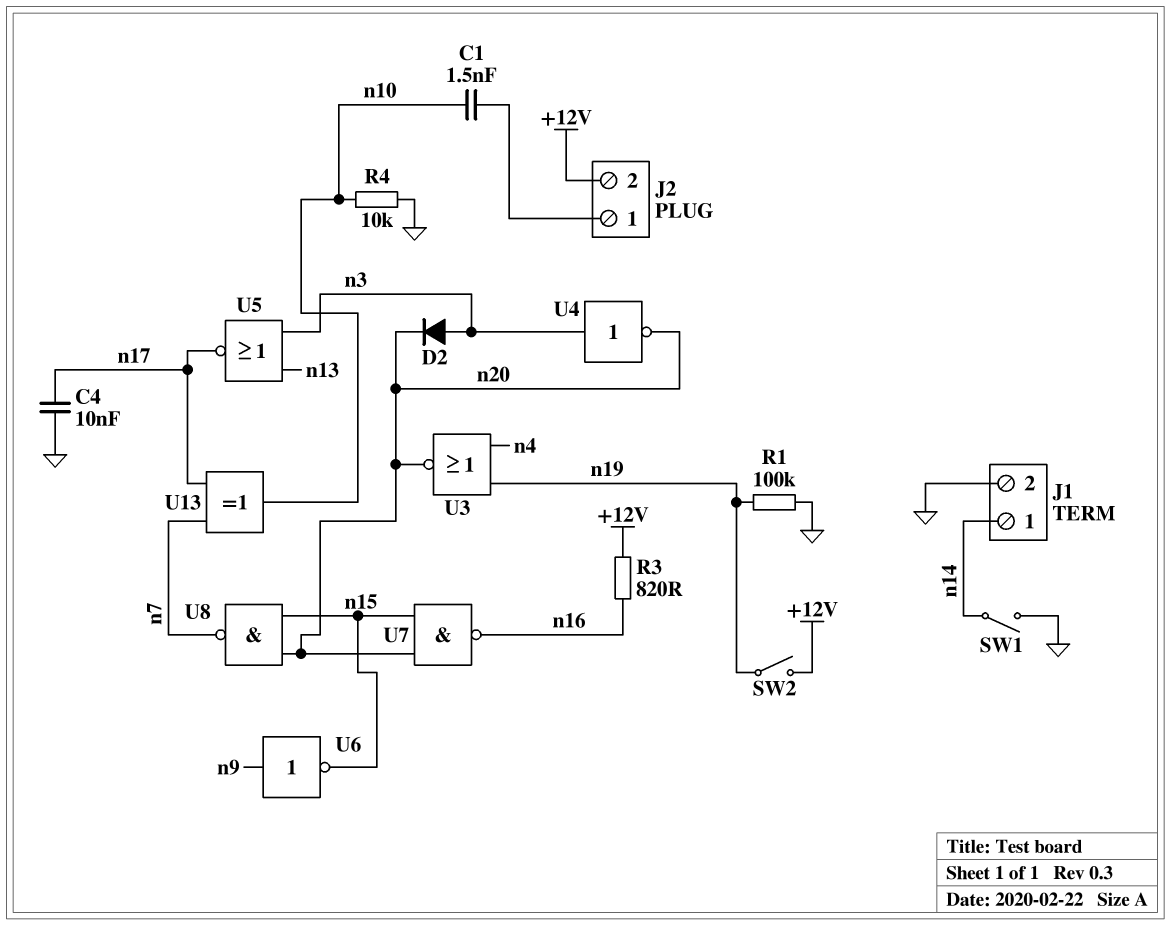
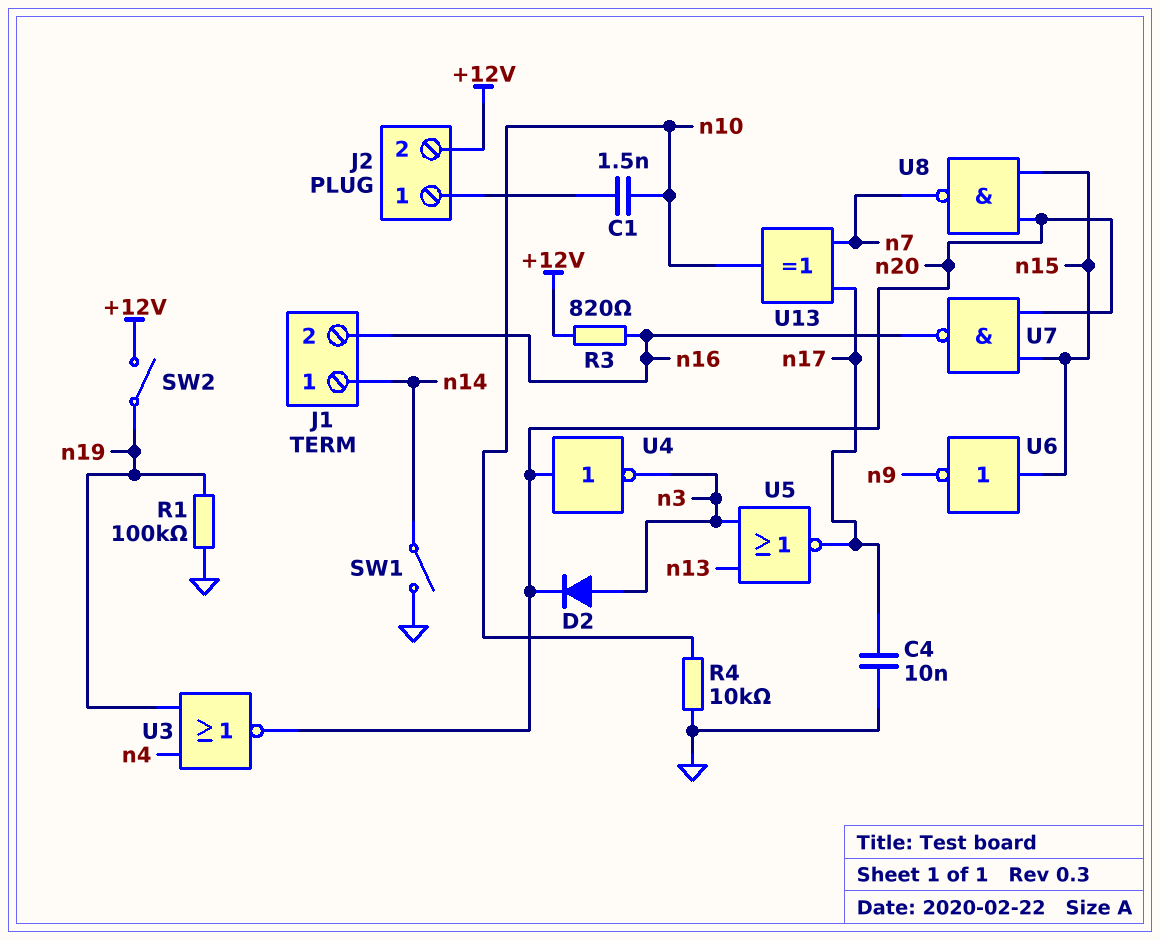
J1 pin 2: GND -> n16
U4: NOT (in n3, out n20) -> NOT (in n20, out n3)
U6: NOT (in n9, out n15) -> NOT (in n15, out n9)

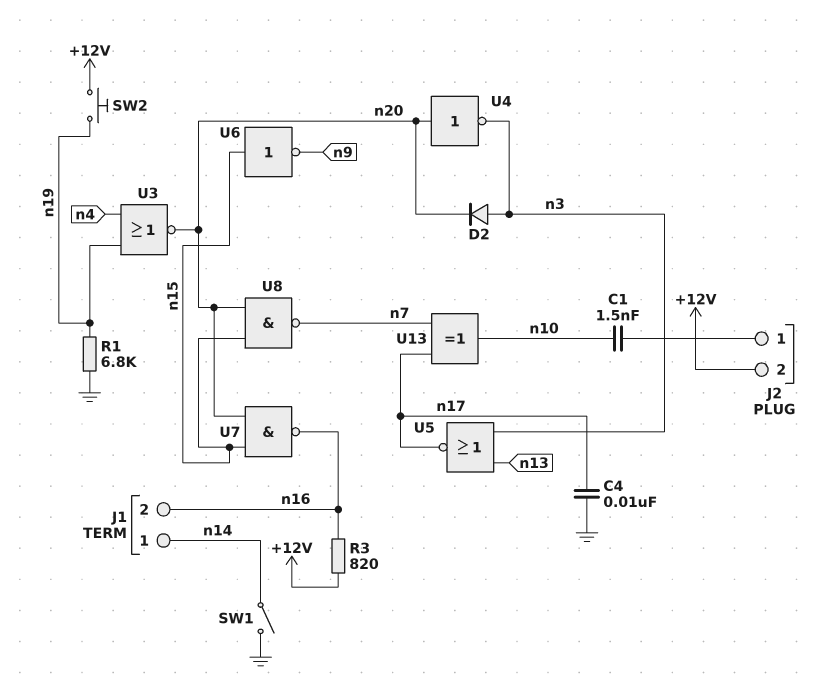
R1: 100k (GND, n19) -> 6.8k (GND, n19)
R4: 10k (GND, n10) -> none
SW2: switch (+12V, n19) -> button (+12V, n19)

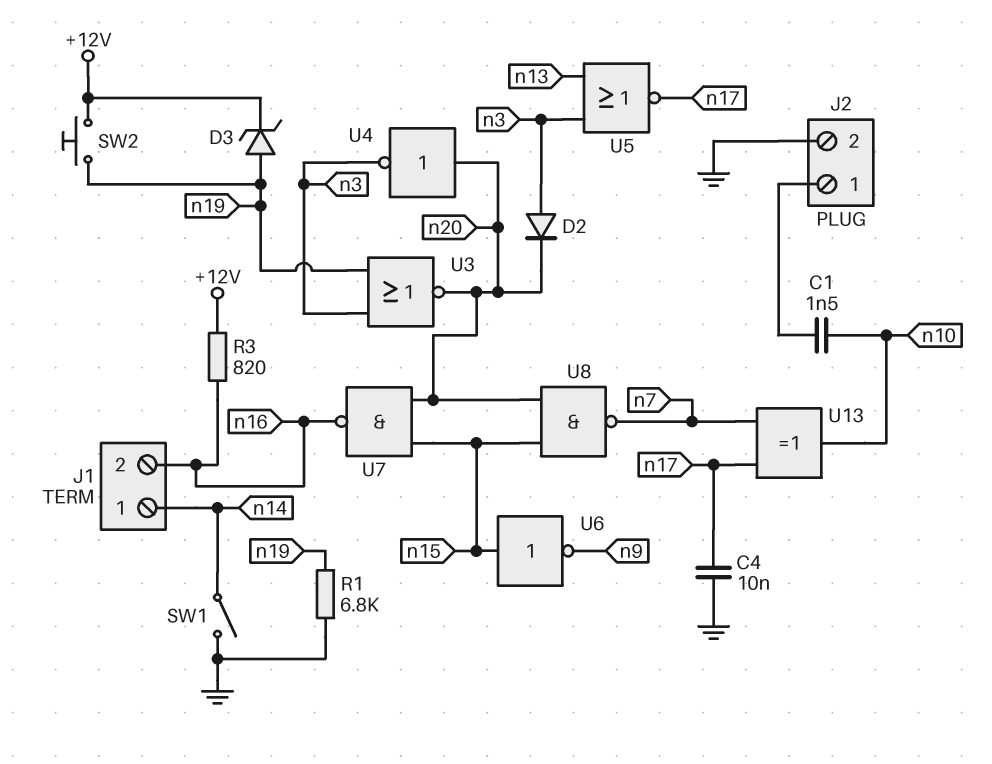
D3: none -> zener (A n19, K +12V)
J2 pin 2: +12V -> GND
U3: NOR (in n4, in n19, out n20) -> NOR (in n3, in n19, out n20)

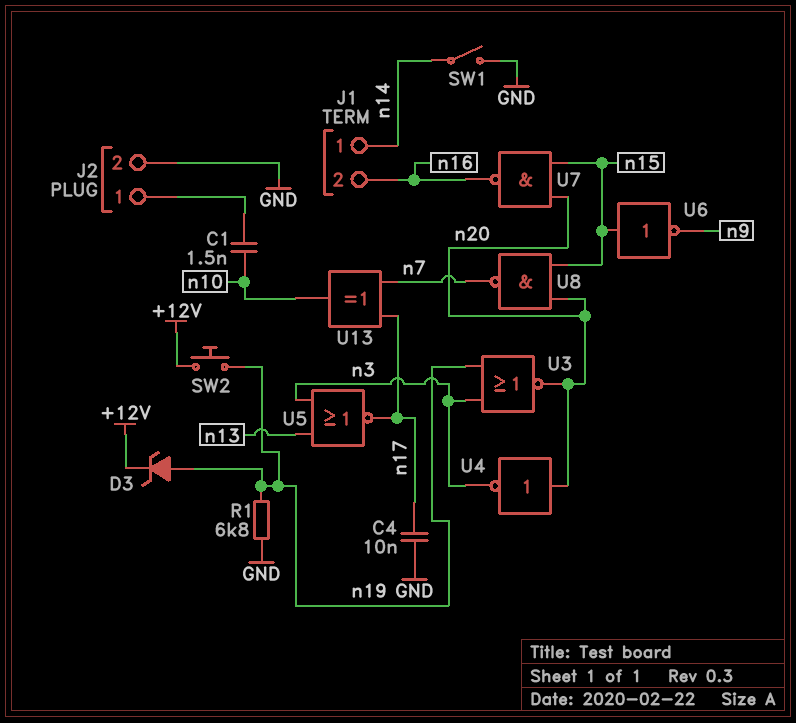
D2: diode (A n3, K n20) -> none
R3: 820 (+12V, n16) -> none

